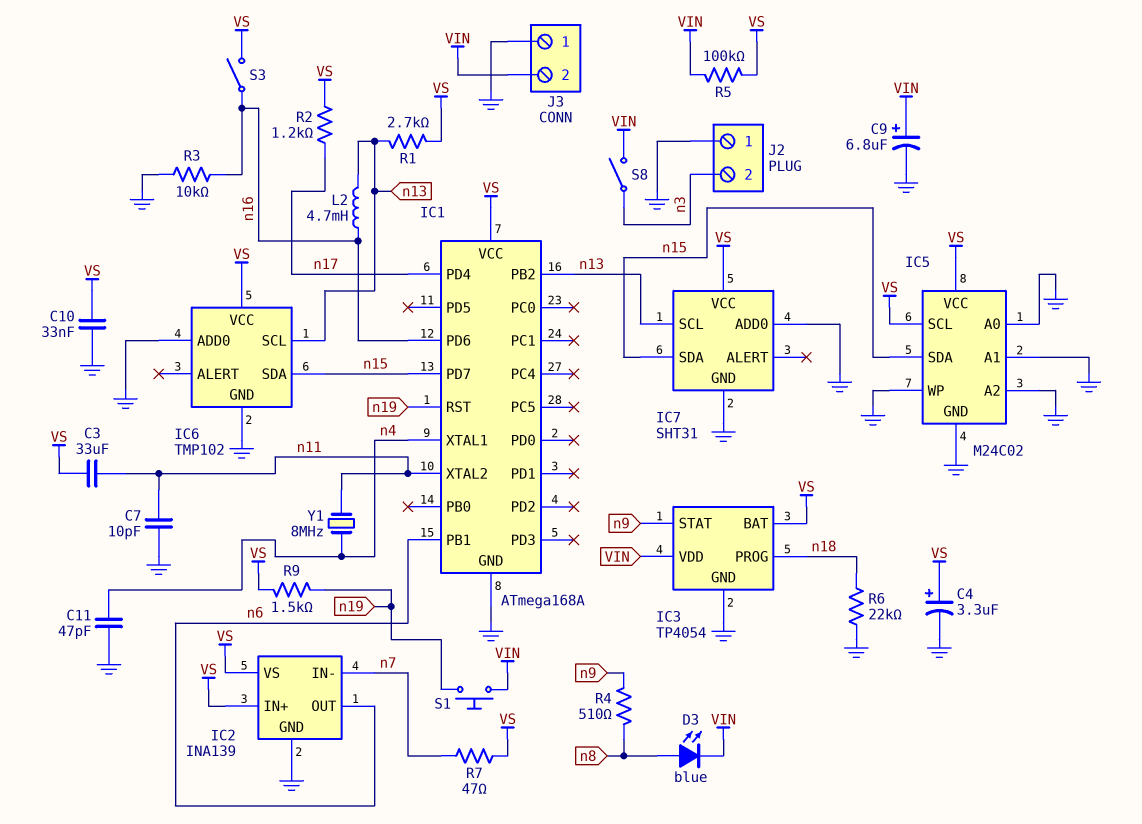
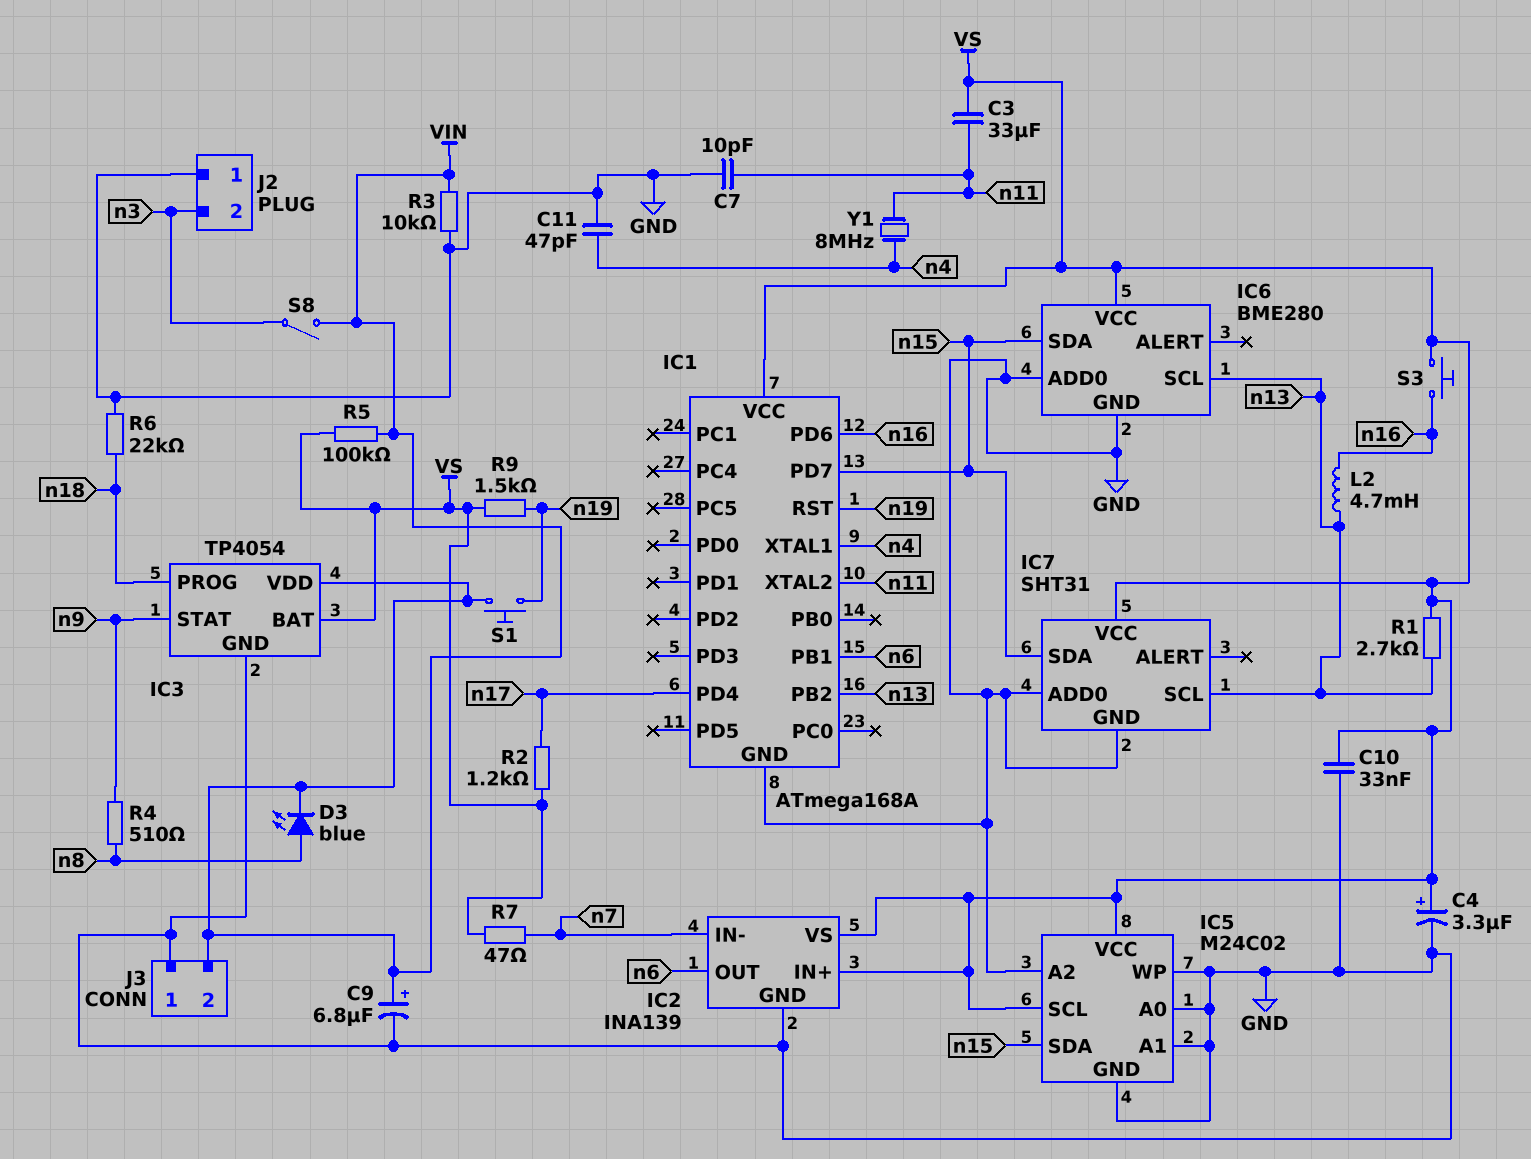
IC6: TMP102 -> BME280
R3: 10k (GND, n16) -> 10k (GND, VIN)
S3: switch (VS, n16) -> button (VS, n16)

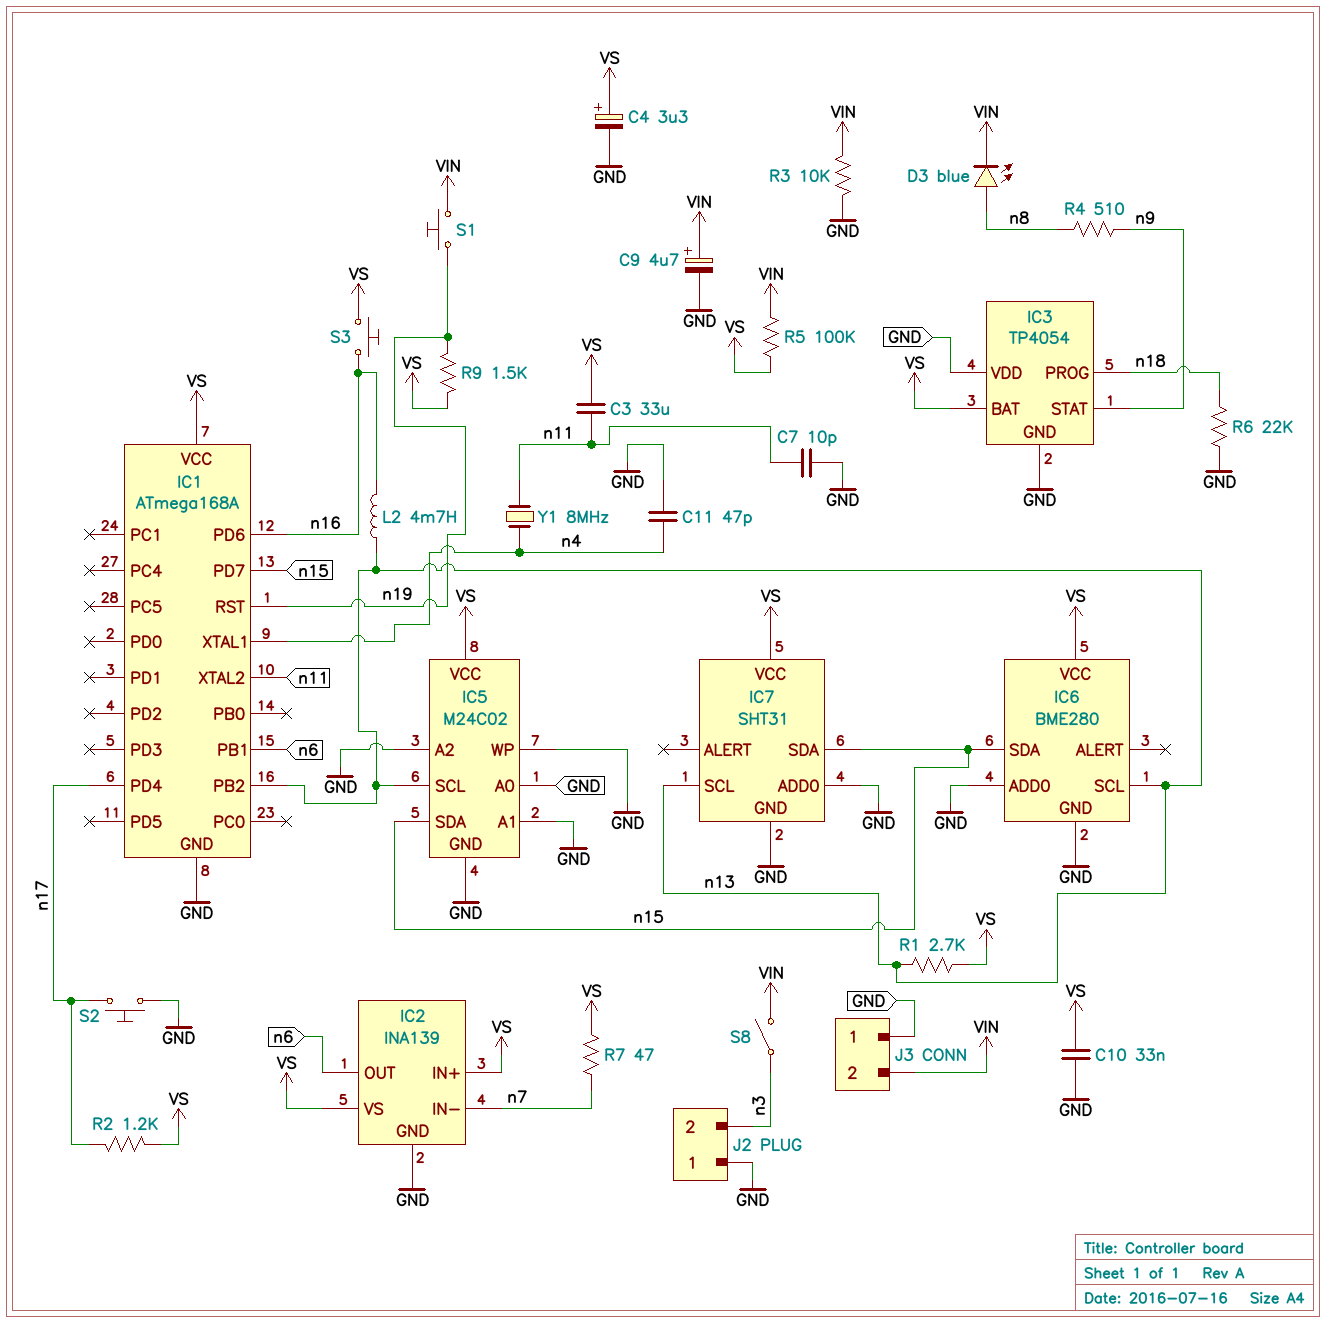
C9: 6.8uF (plus VIN, minus GND) -> 4.7uF (plus VIN, minus GND)
IC3 pin VDD: VIN -> GND
IC5 pin SCL: VS -> n13
S2: none -> button (GND, n17)

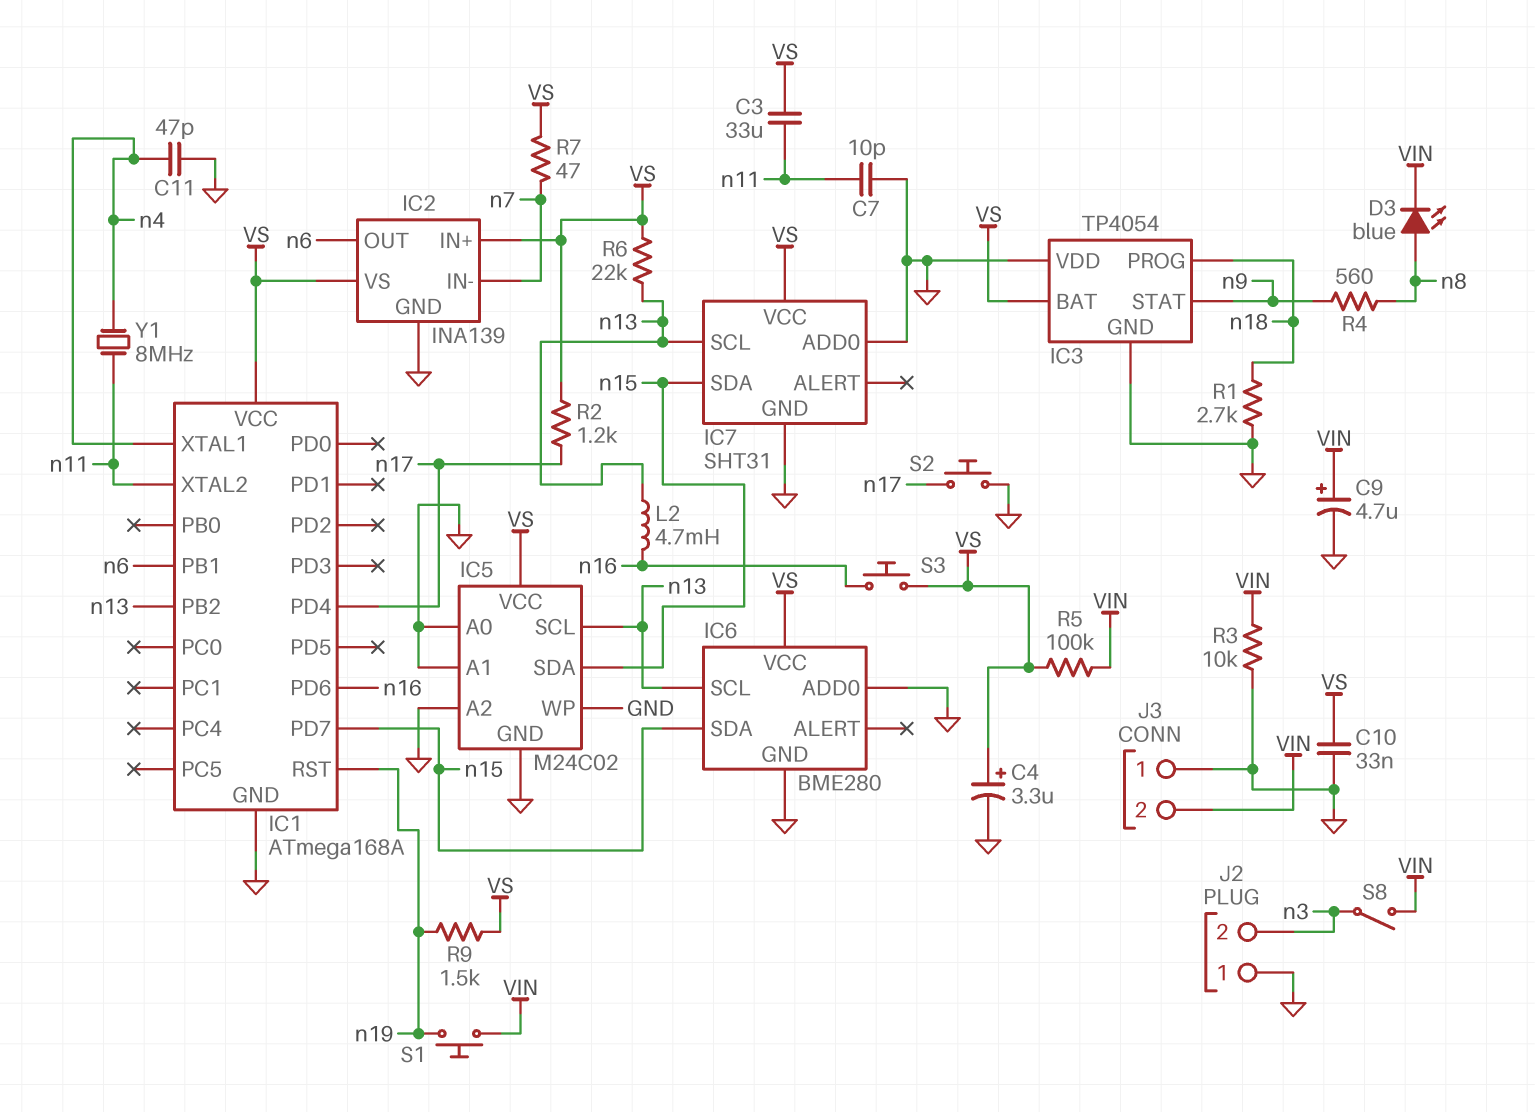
R1: 2.7k (VS, n13) -> 2.7k (GND, n18)
R4: 510 (n8, n9) -> 560 (n8, n9)
R6: 22k (GND, n18) -> 22k (VS, n13)

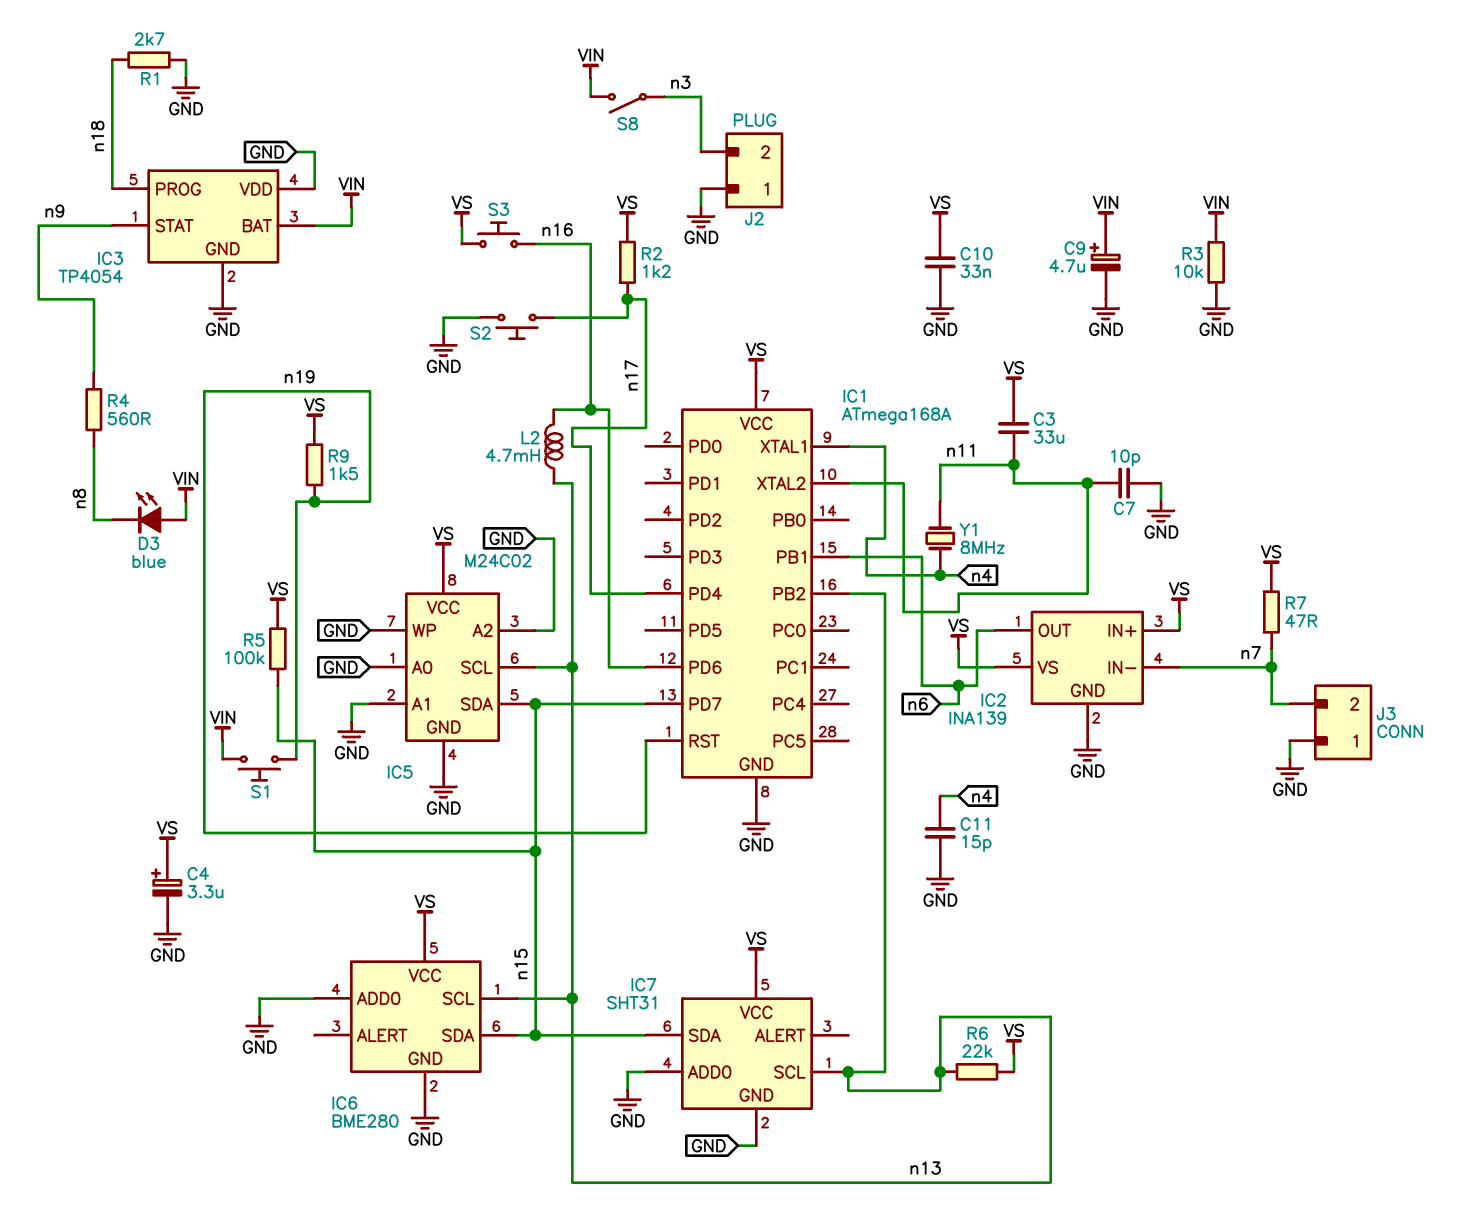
C11: 47pF (GND, n4) -> 15pF (GND, n4)
D3: LED blue (A n8, K VIN) -> LED blue (A VIN, K n8)
IC3 pin BAT: VS -> VIN
J3 pin 2: VIN -> n7
R5: 100k (VIN, VS) -> 100k (VS, n15)

